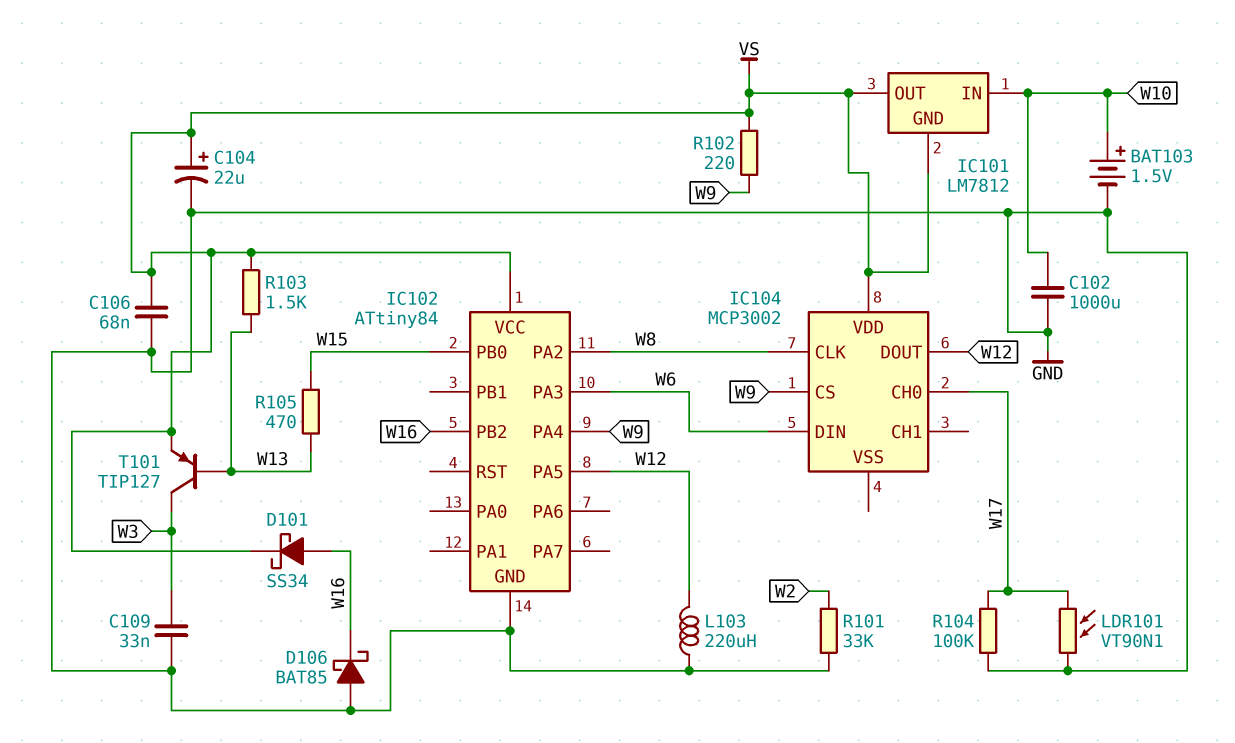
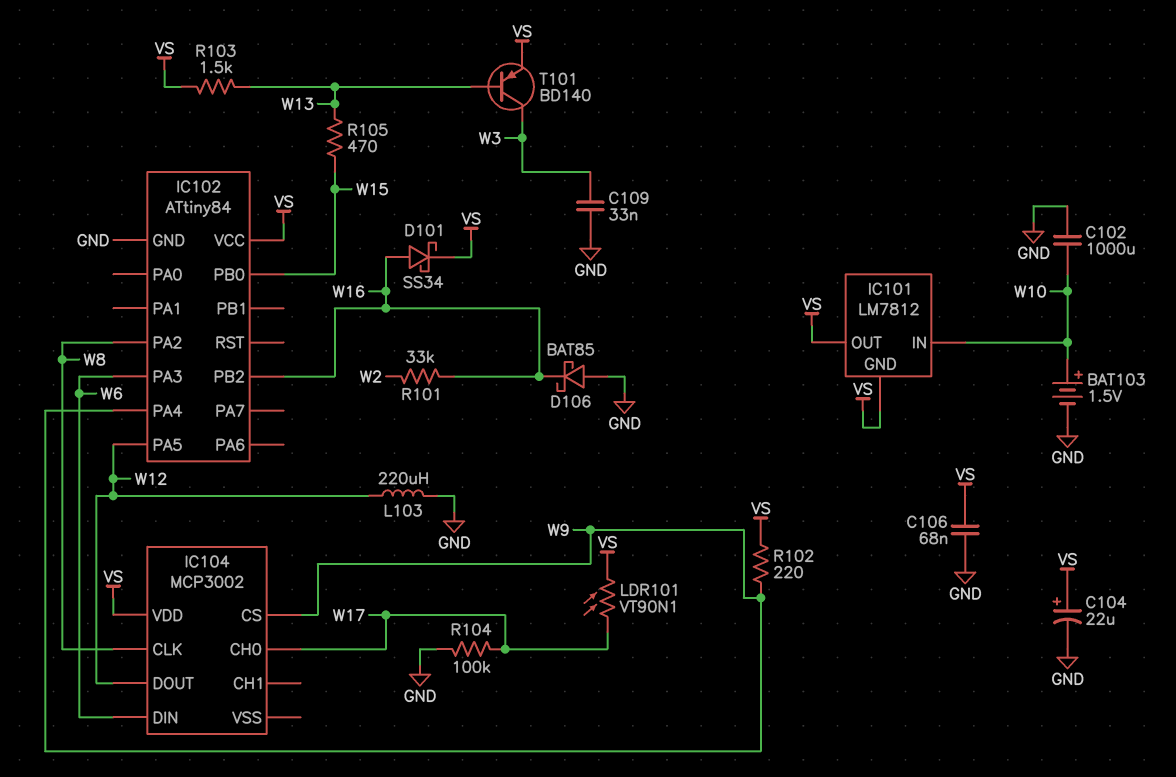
LDR101: VT90N1 (GND, W17) -> VT90N1 (VS, W17)
R101: 33k (GND, W2) -> 33k (W2, W16)
T101: PNP TIP127 (B W13, C W3, E VS) -> PNP BD140 (B W13, C W3, E VS)

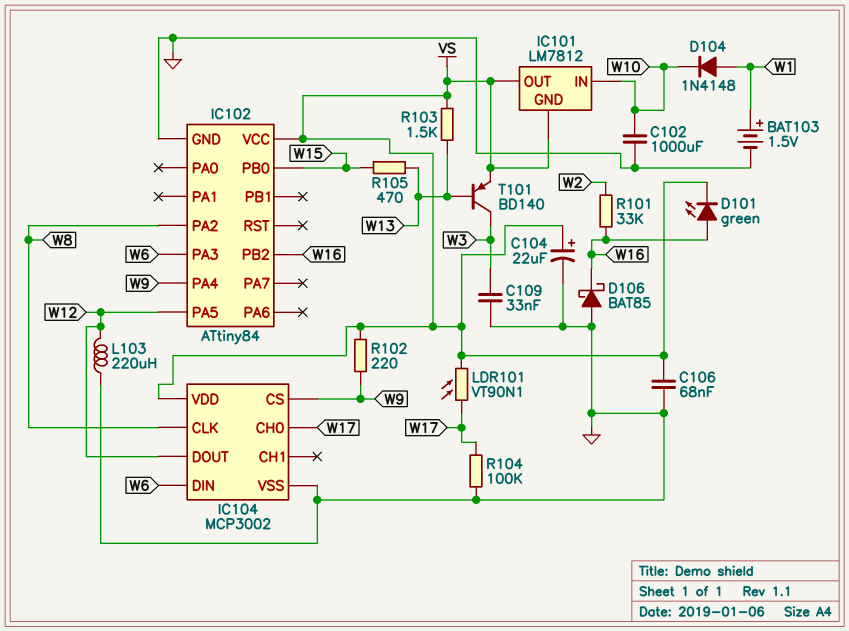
BAT103: 1.5V (plus W10, minus GND) -> 1.5V (plus W1, minus GND)
D101: schottky SS34 (A W16, K VS) -> LED green (A W16, K VS)
D104: none -> diode 1N4148 (A W1, K W10)
IC104 pin VSS: none -> GND

